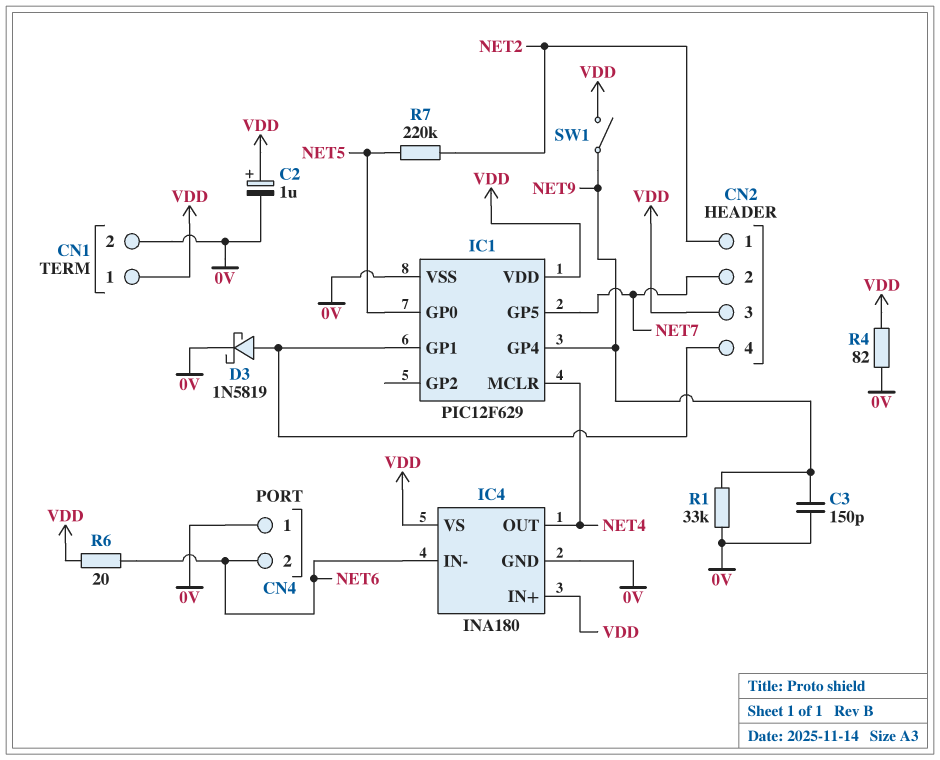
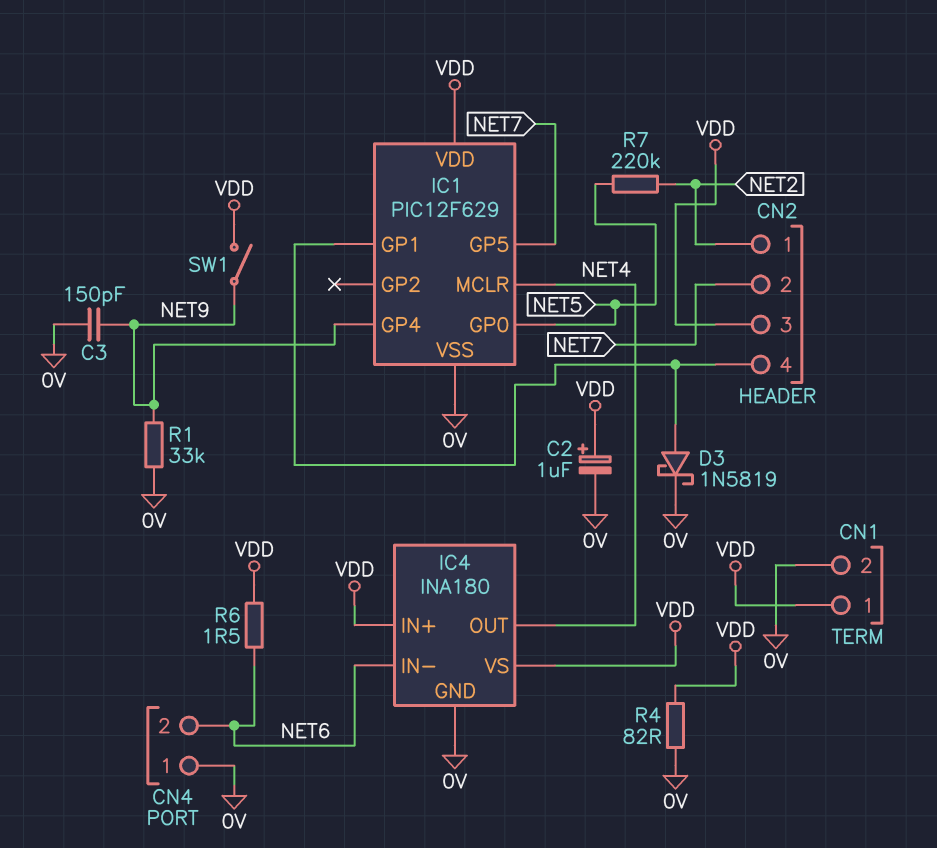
R6: 20 (NET6, VDD) -> 1.5 (NET6, VDD)

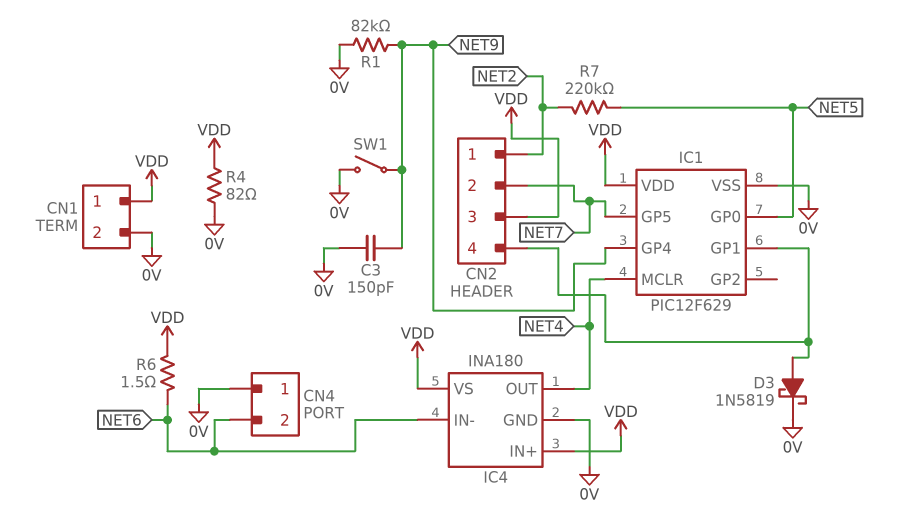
C2: 1uF (plus VDD, minus 0V) -> none
R1: 33k (0V, NET9) -> 82k (0V, NET9)
SW1: switch (NET9, VDD) -> switch (0V, NET9)

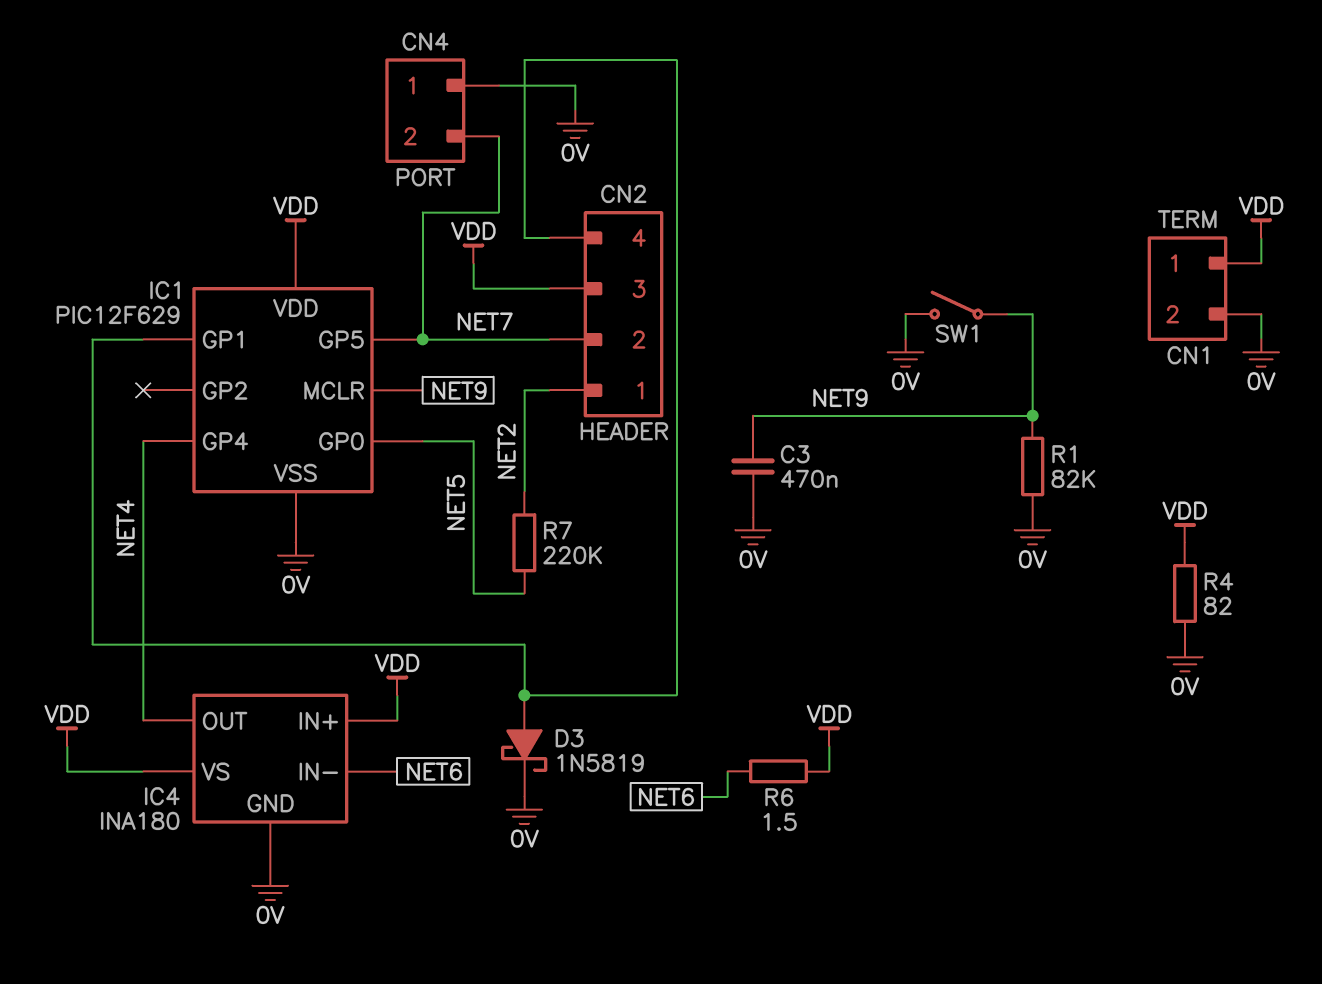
C3: 150pF (0V, NET9) -> 470nF (0V, NET9)
CN4 pin 2: NET6 -> NET7
IC1 pin GP4: NET9 -> NET4
IC1 pin MCLR: NET4 -> NET9

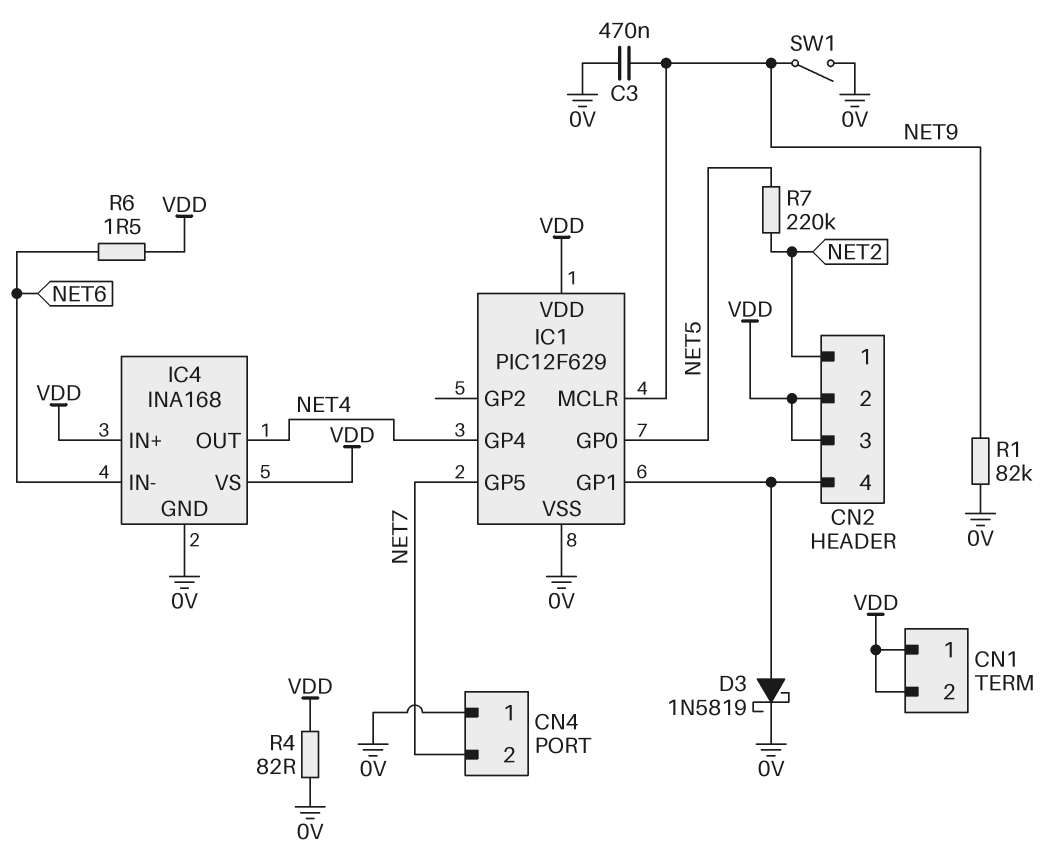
CN1 pin 2: 0V -> VDD
CN2 pin 2: NET7 -> VDD
IC4: INA180 -> INA168

